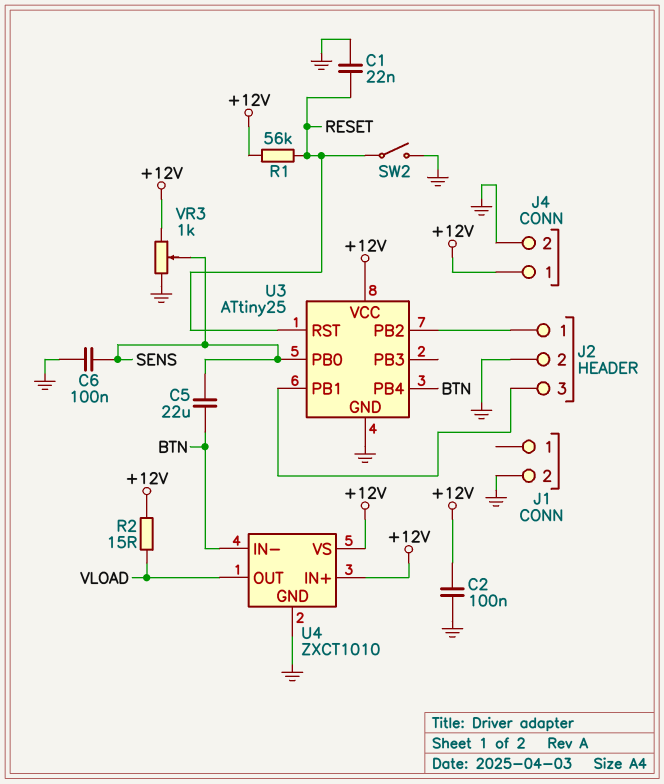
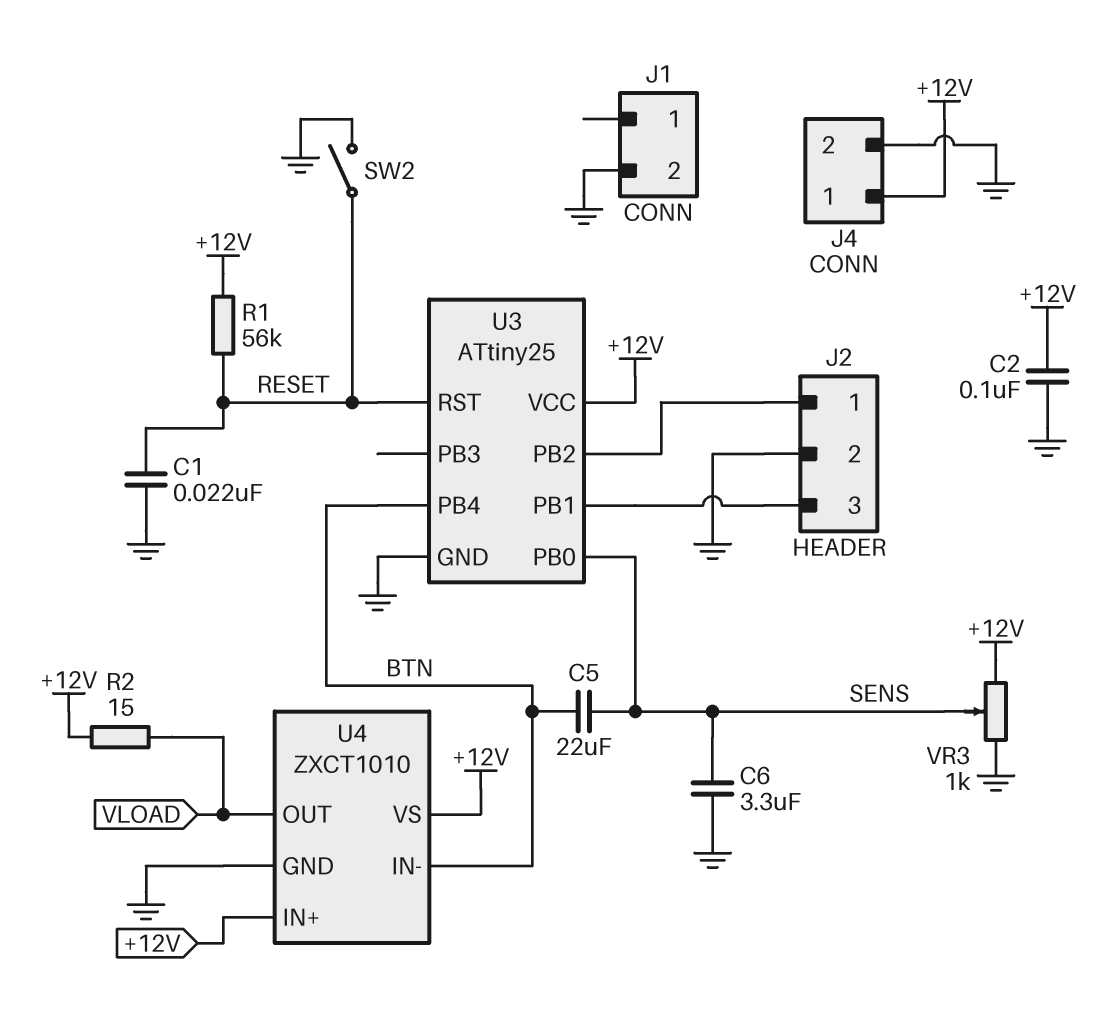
C6: 100nF (GND, SENS) -> 3.3uF (GND, SENS)

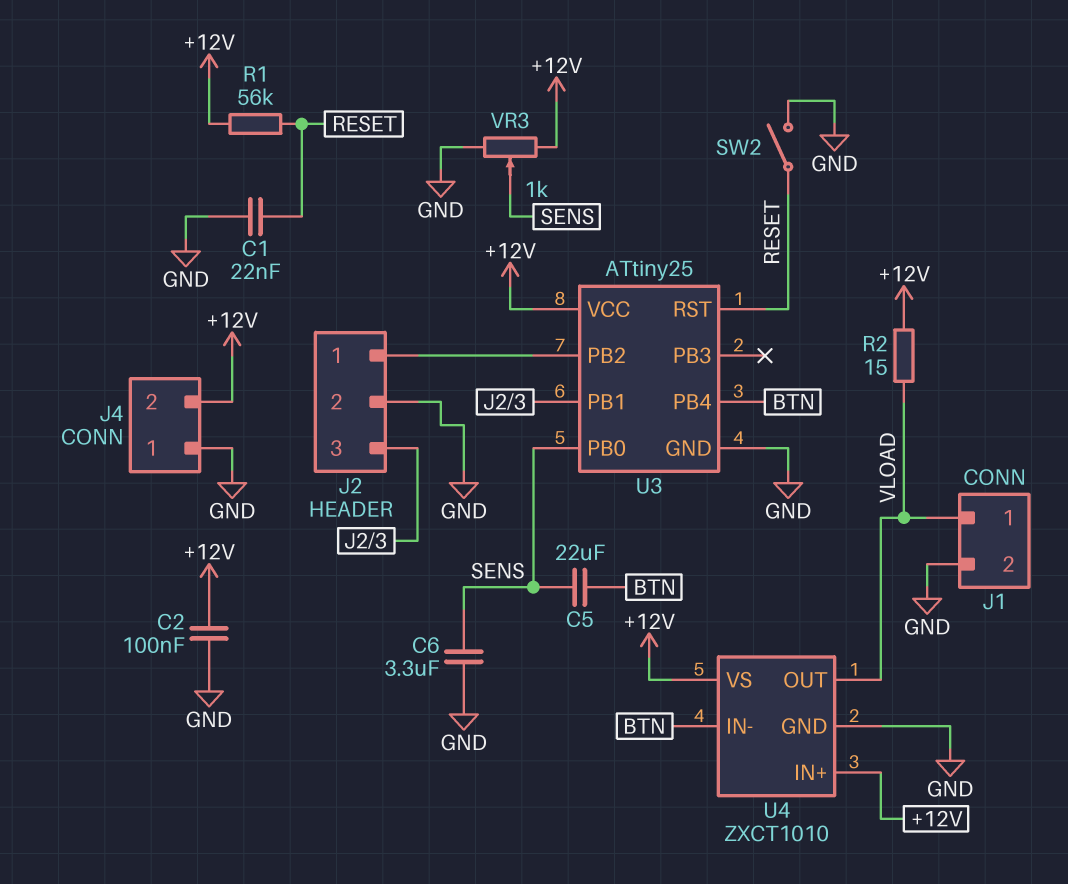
J1 pin 1: none -> VLOAD
J4 pin 1: +12V -> GND
J4 pin 2: GND -> +12V

